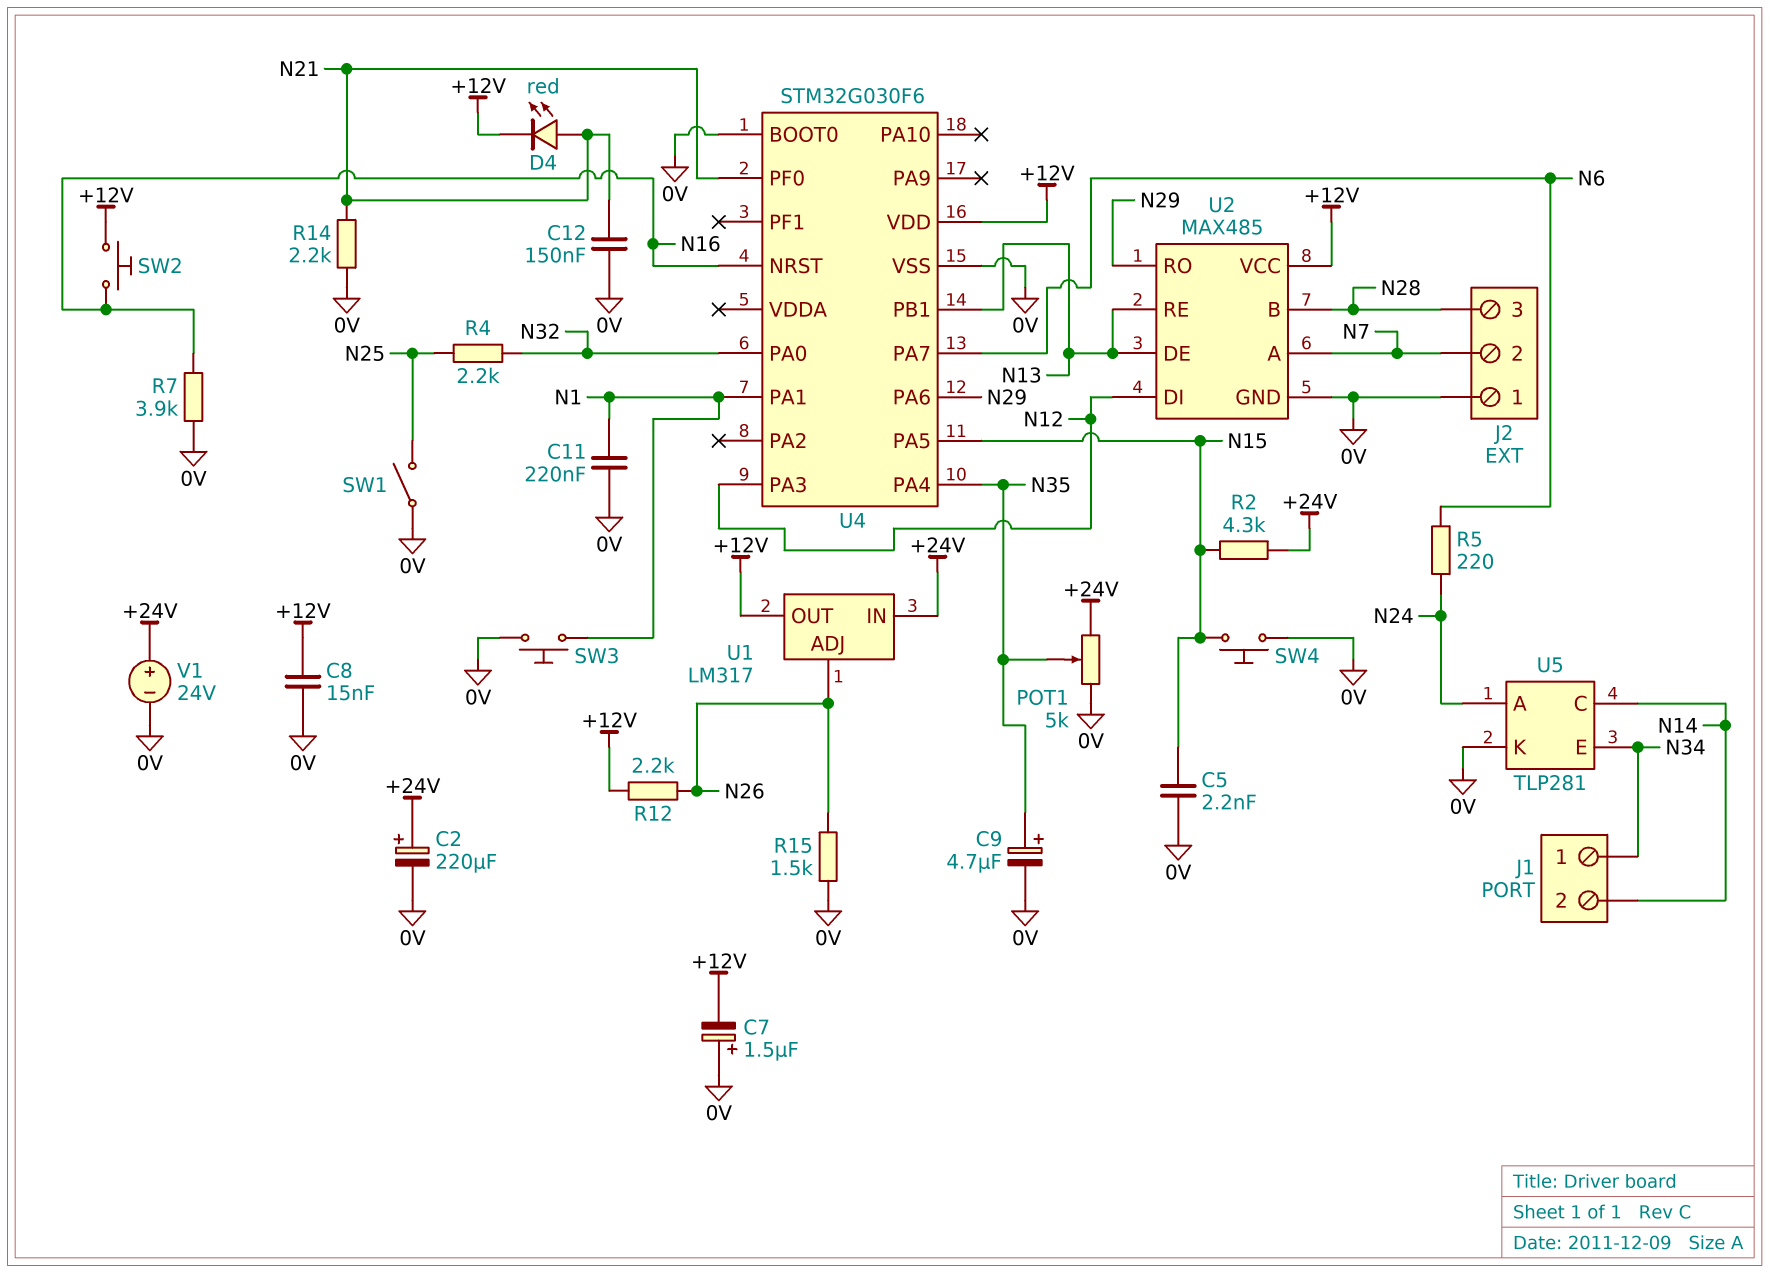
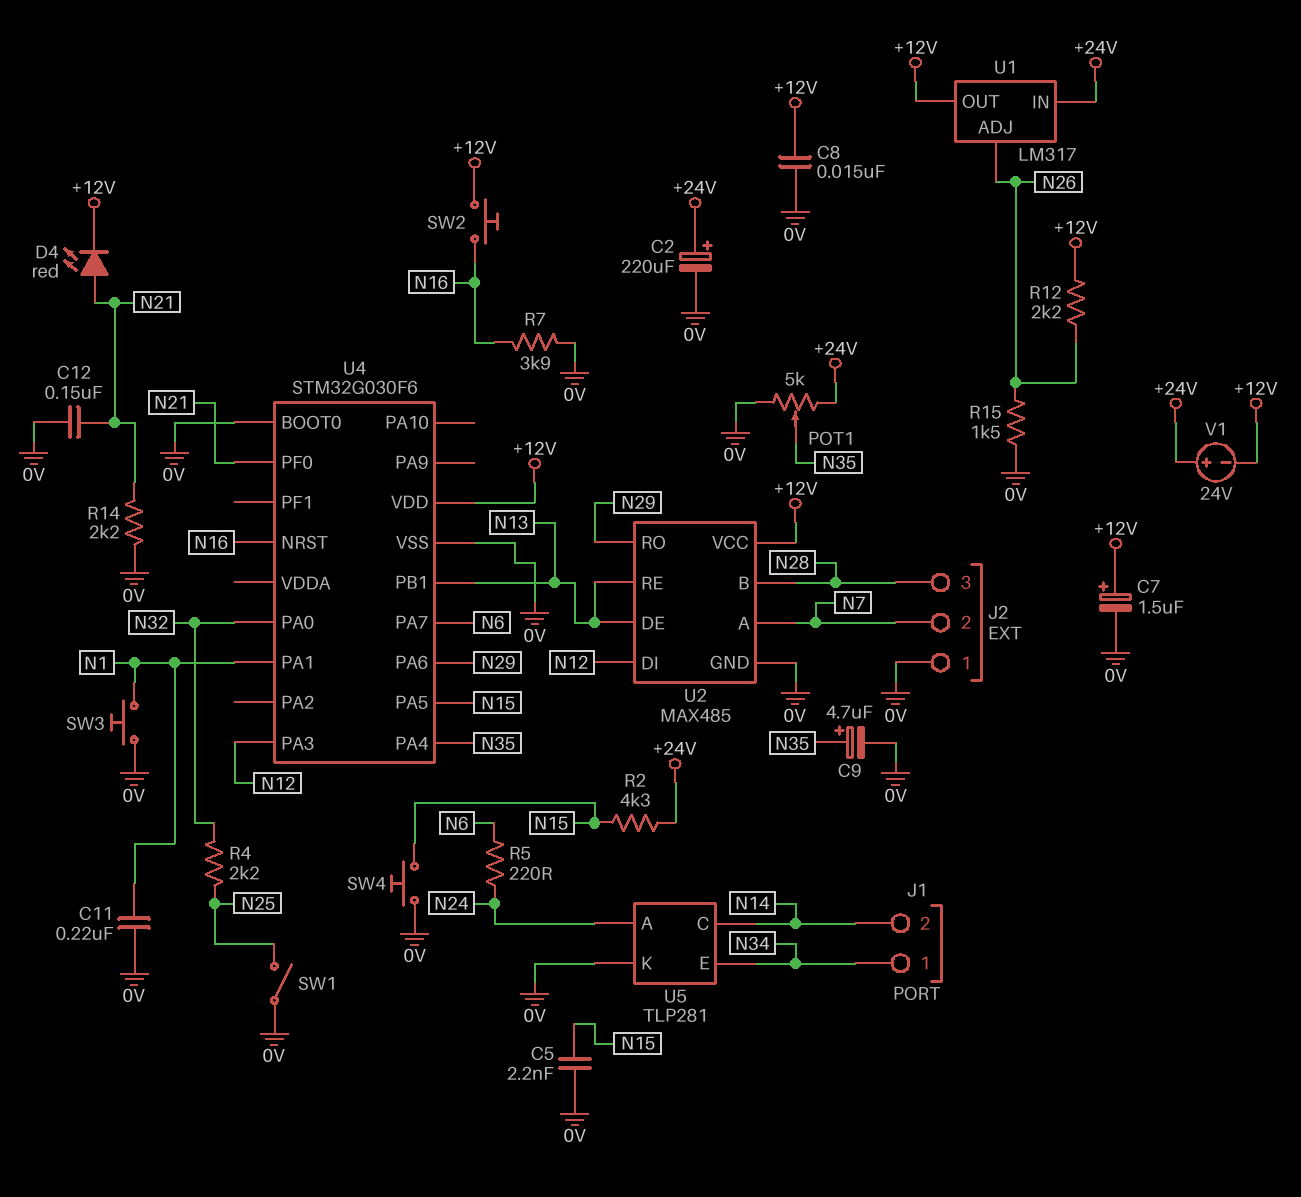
C7: 1.5uF (plus 0V, minus +12V) -> 1.5uF (plus +12V, minus 0V)
V1: 24V (plus +24V, minus 0V) -> 24V (plus +24V, minus +12V)

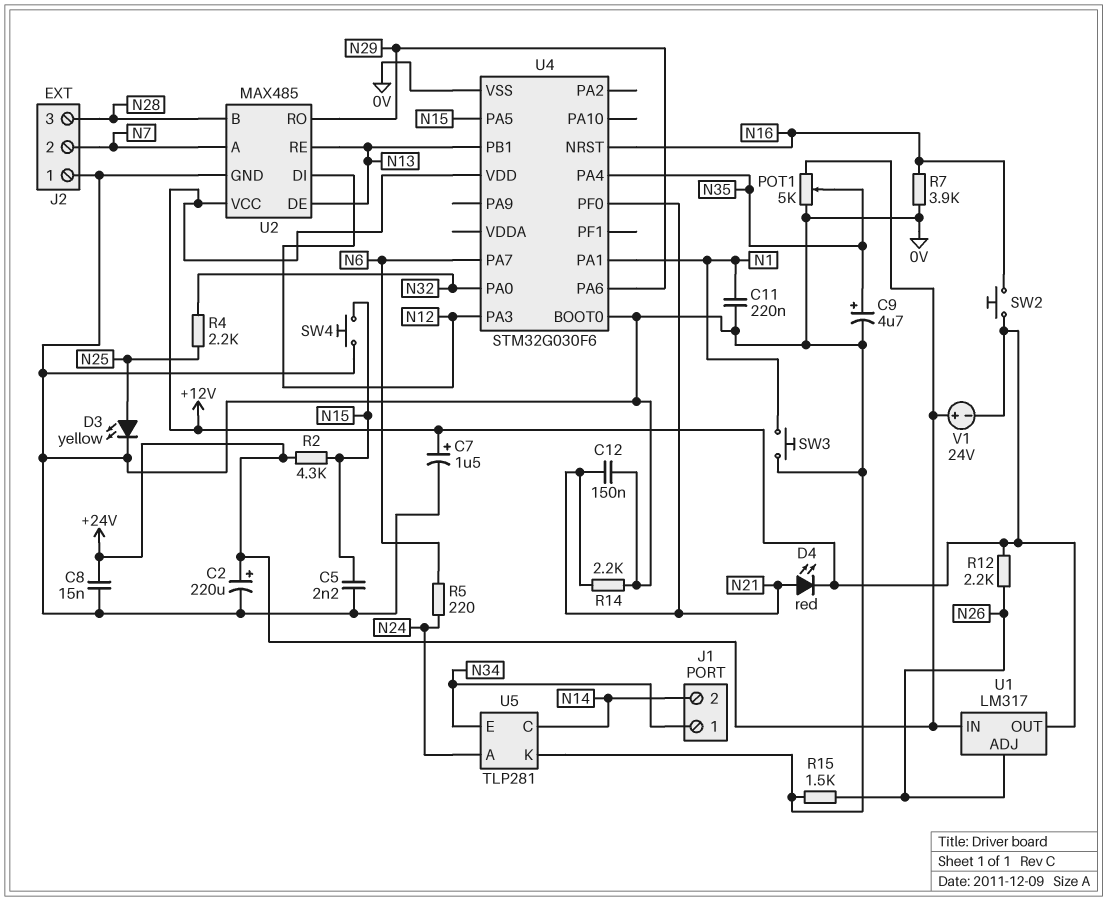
C8: 15nF (+12V, 0V) -> 15nF (+24V, 0V)
D3: none -> LED yellow (A N25, K 0V)
SW1: switch (0V, N25) -> none

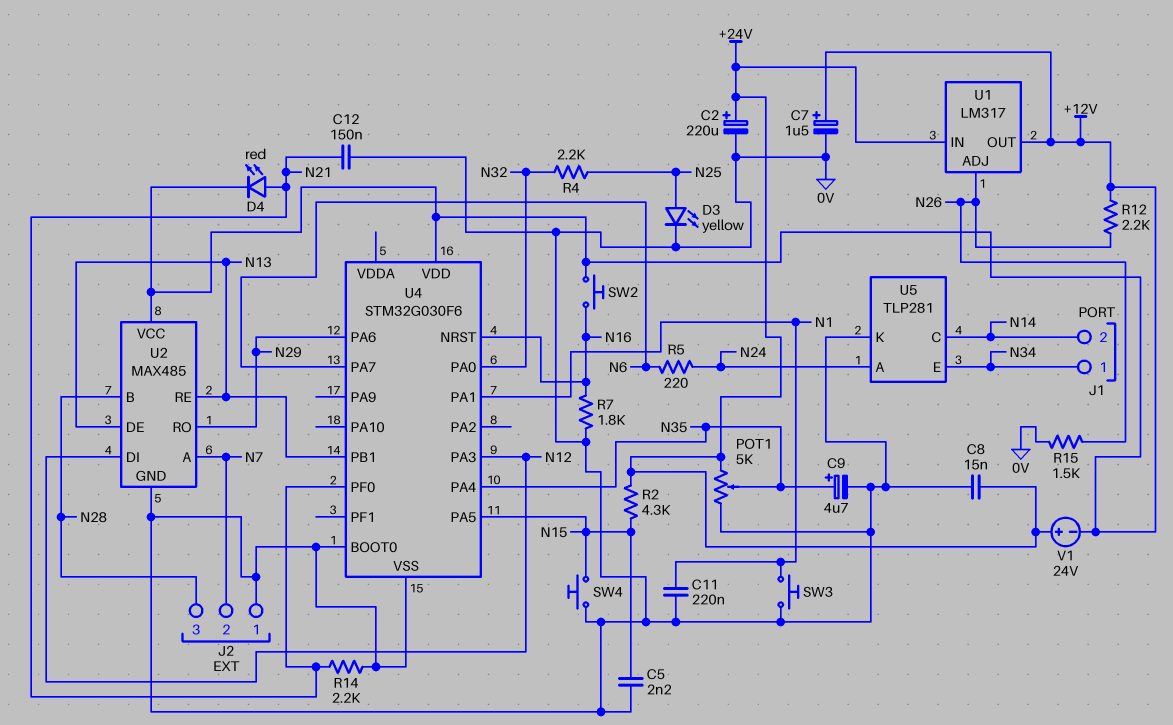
R7: 3.9k (0V, N16) -> 1.8k (0V, N16)

